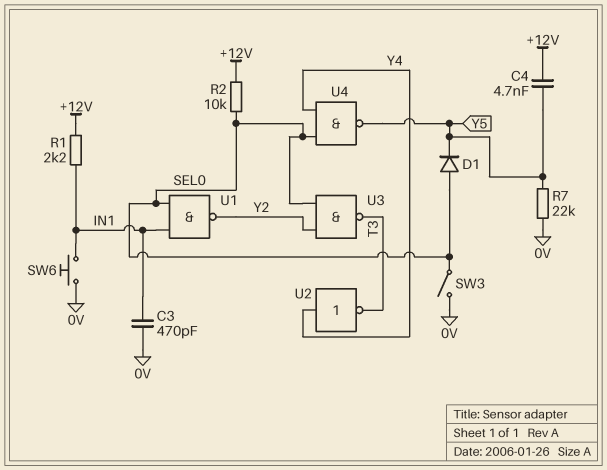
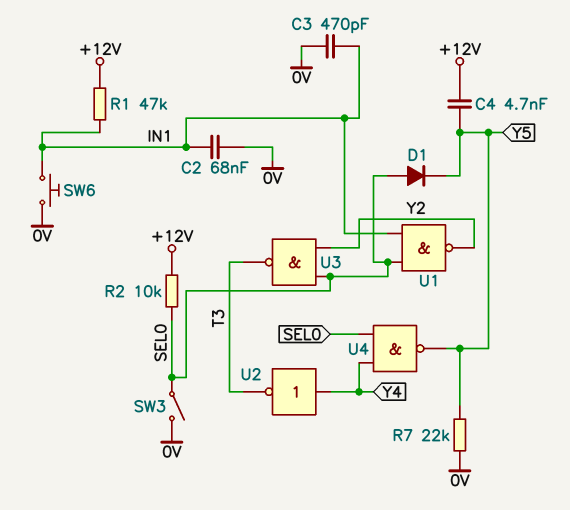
C2: none -> 68nF (0V, IN1)
R1: 2.2k (+12V, IN1) -> 47k (+12V, IN1)

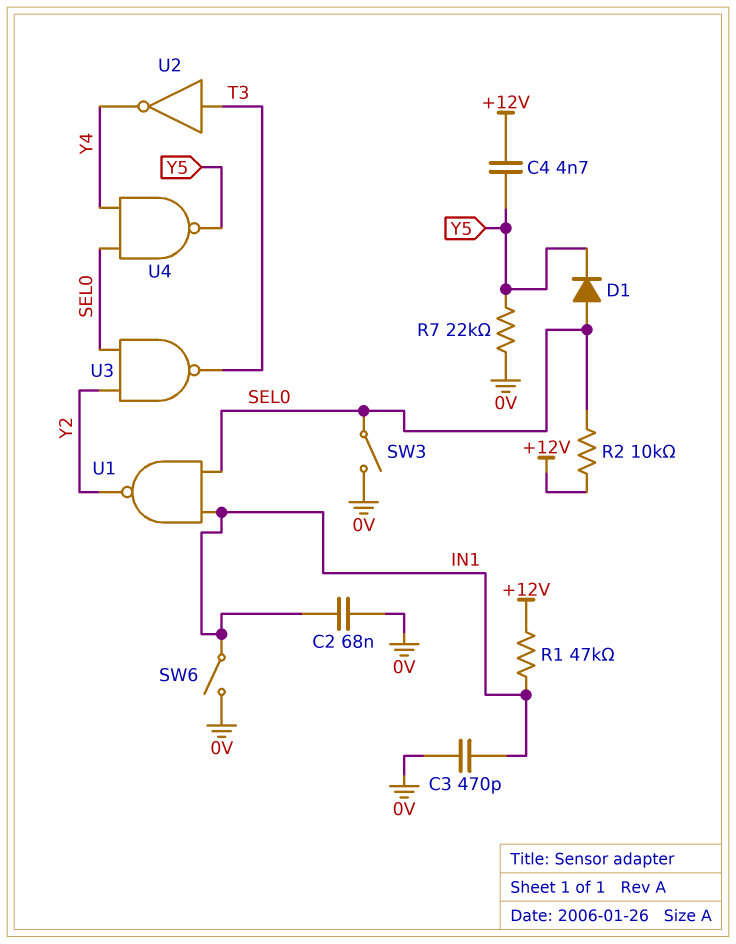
SW6: button (0V, IN1) -> switch (0V, IN1)
U2: NOT (in Y4, out T3) -> NOT (in T3, out Y4)

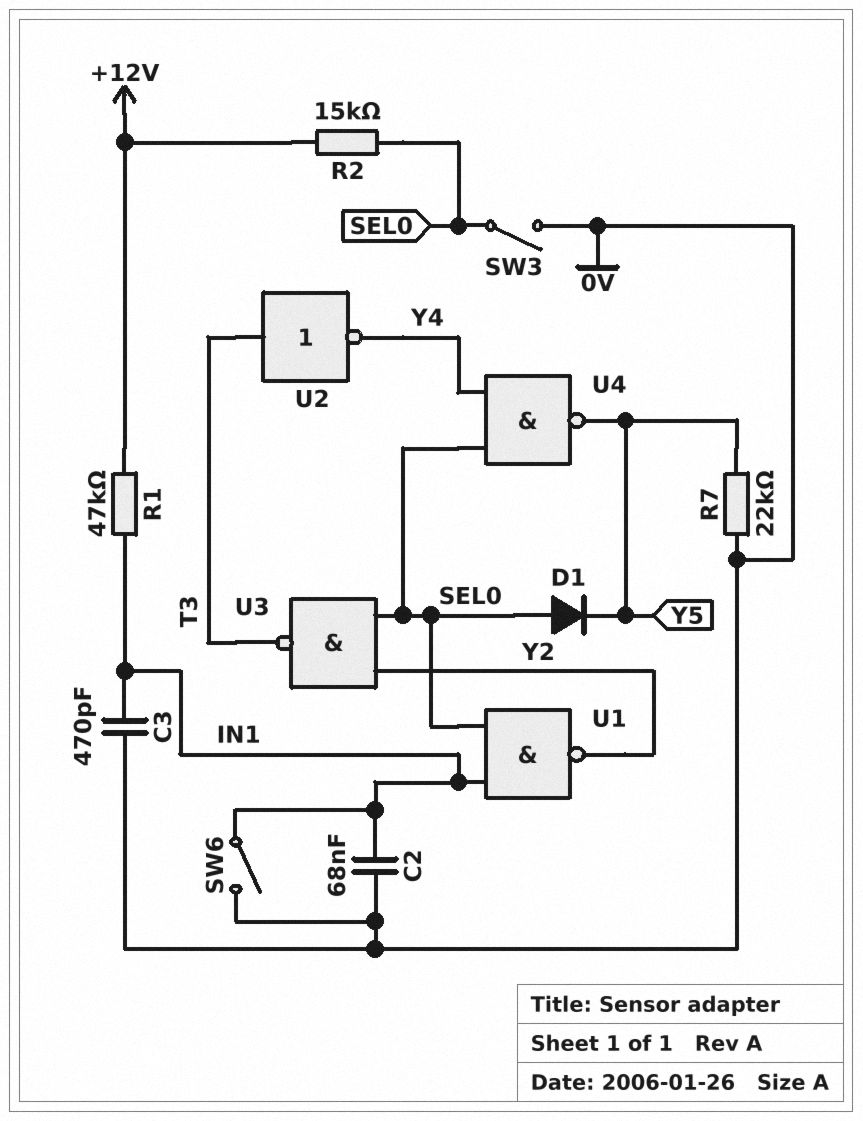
C4: 4.7nF (+12V, Y5) -> none
R2: 10k (+12V, SEL0) -> 15k (+12V, SEL0)

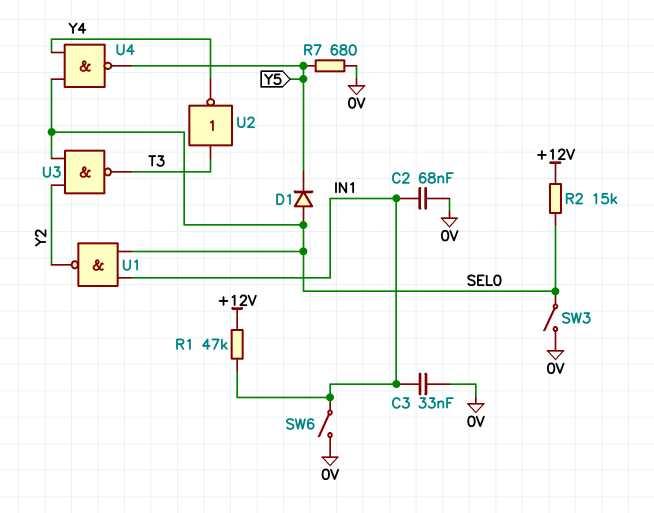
C3: 470pF (0V, IN1) -> 33nF (0V, IN1)
R7: 22k (0V, Y5) -> 680 (0V, Y5)

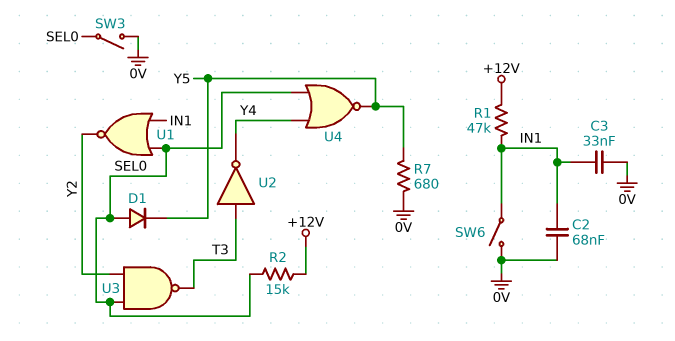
U1: NAND (in IN1, in SEL0, out Y2) -> NOR (in IN1, in SEL0, out Y2)
U4: NAND (in SEL0, in Y4, out Y5) -> NOR (in SEL0, in Y4, out Y5)

